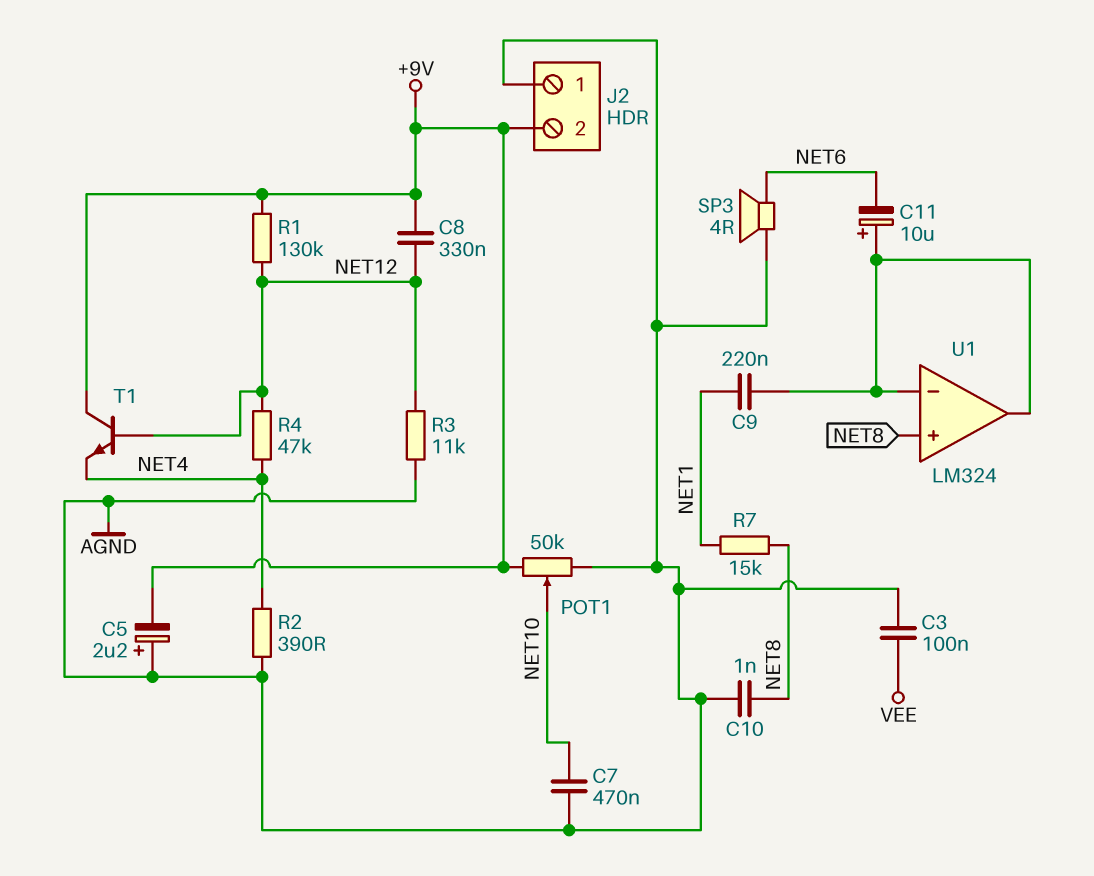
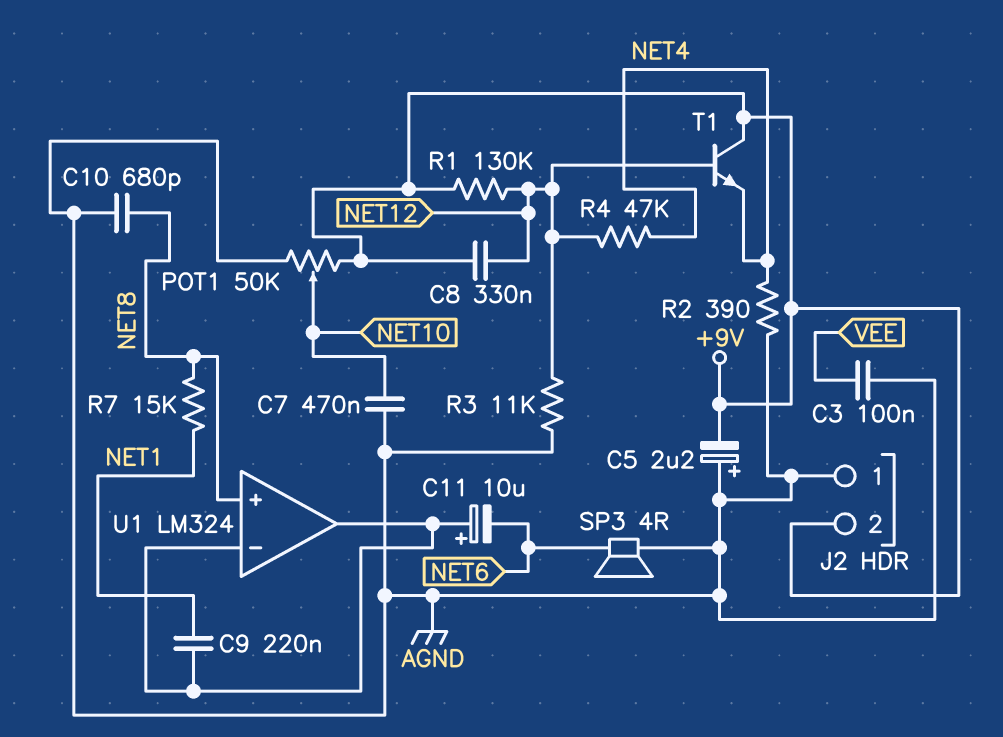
C10: 1nF (AGND, NET8) -> 680pF (AGND, NET8)

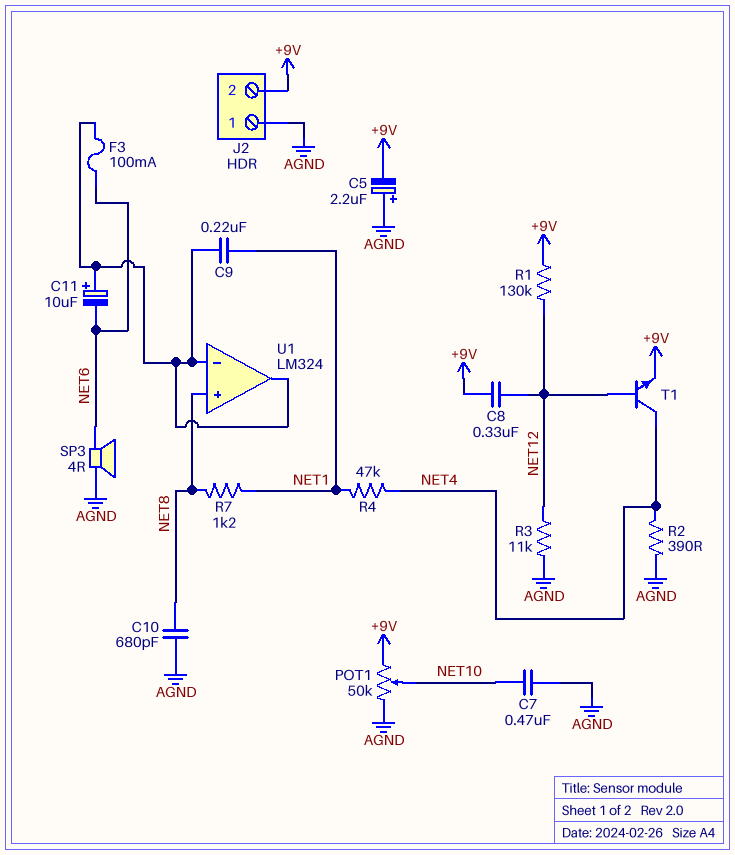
C3: 100nF (AGND, VEE) -> none
F3: none -> 100mA (NET6, U1/in-)
R4: 47k (NET4, NET12) -> 47k (NET1, NET4)
R7: 15k (NET1, NET8) -> 1.2k (NET1, NET8)
T1: NPN (B NET12, C +9V, E NET4) -> NPN (B NET12, C NET4, E +9V)

